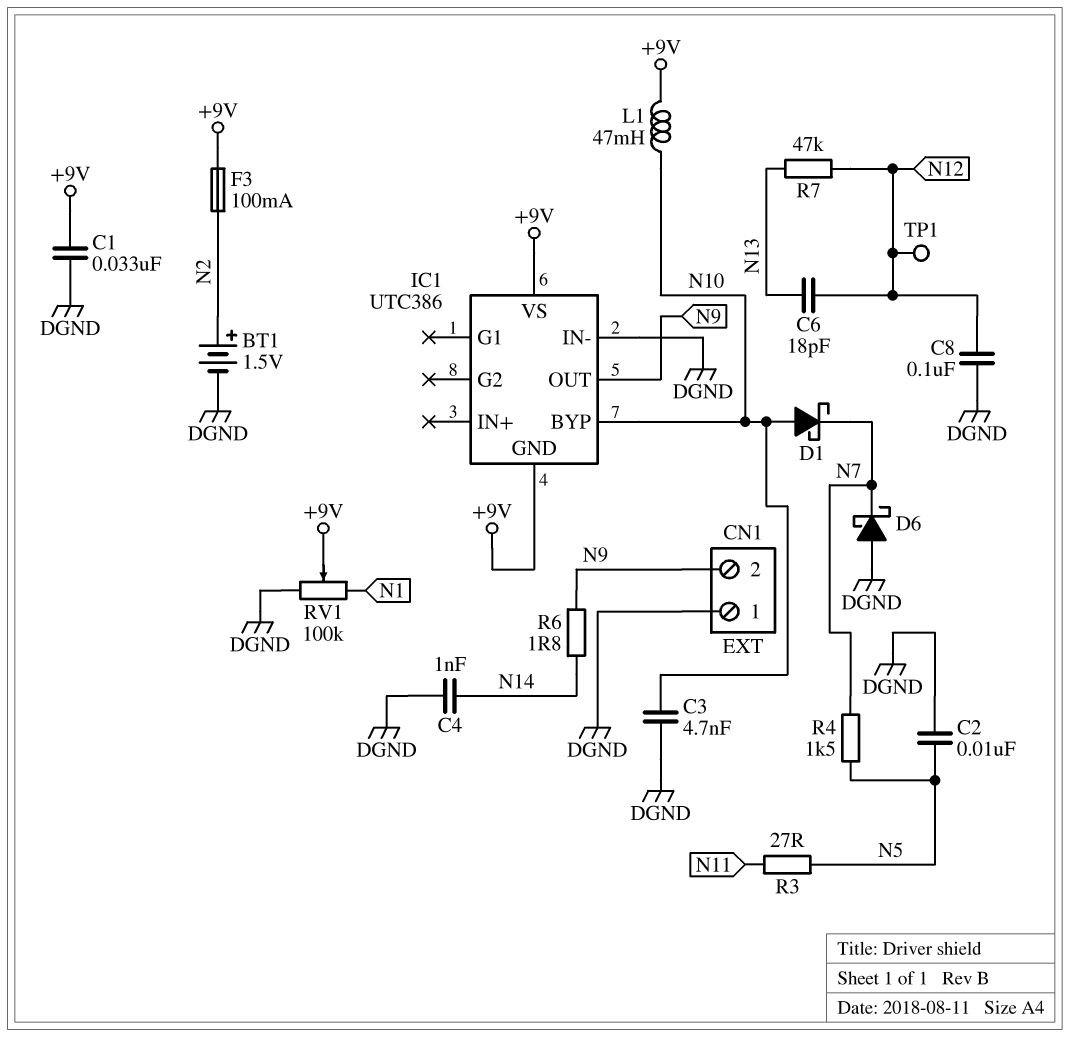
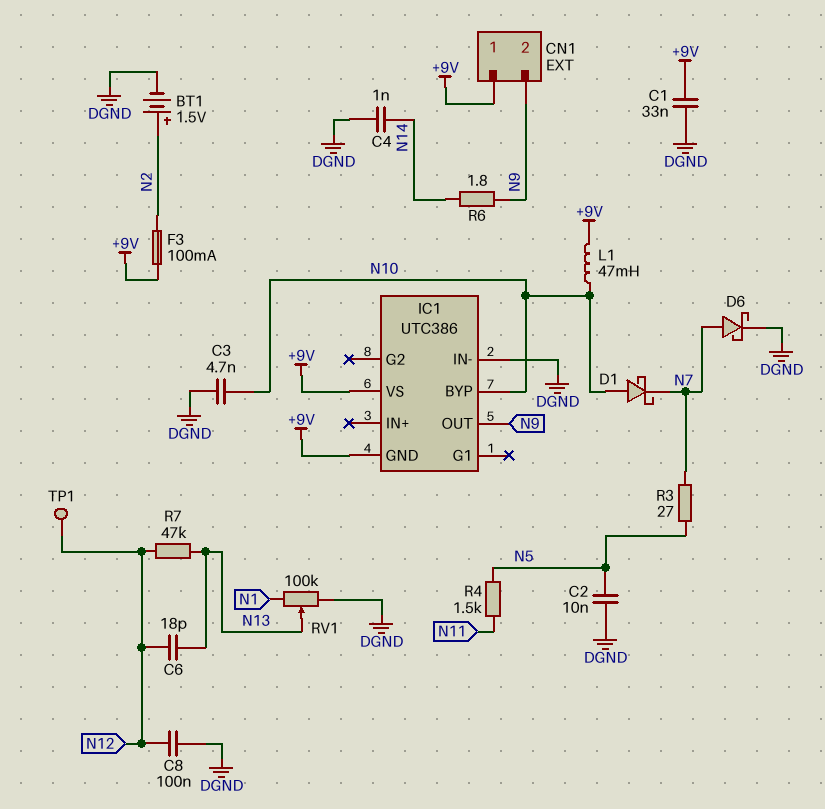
CN1 pin 1: DGND -> +9V
D6: schottky (A DGND, K N7) -> schottky (A N7, K DGND)
R3: 27 (N5, N11) -> 27 (N5, N7)
R4: 1.5k (N5, N7) -> 1.5k (N5, N11)
RV1: 100k (DGND, N1, wiper +9V) -> 100k (DGND, N1, wiper N13)

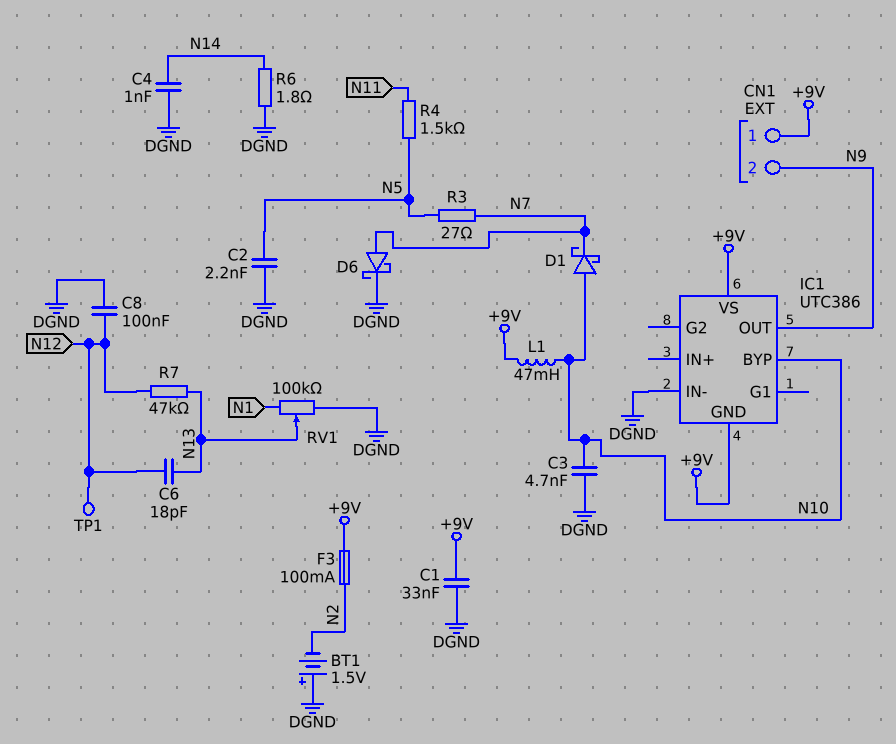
BT1: 1.5V (plus N2, minus DGND) -> 1.5V (plus DGND, minus N2)
C2: 10nF (DGND, N5) -> 2.2nF (DGND, N5)
R6: 1.8 (N9, N14) -> 1.8 (DGND, N14)

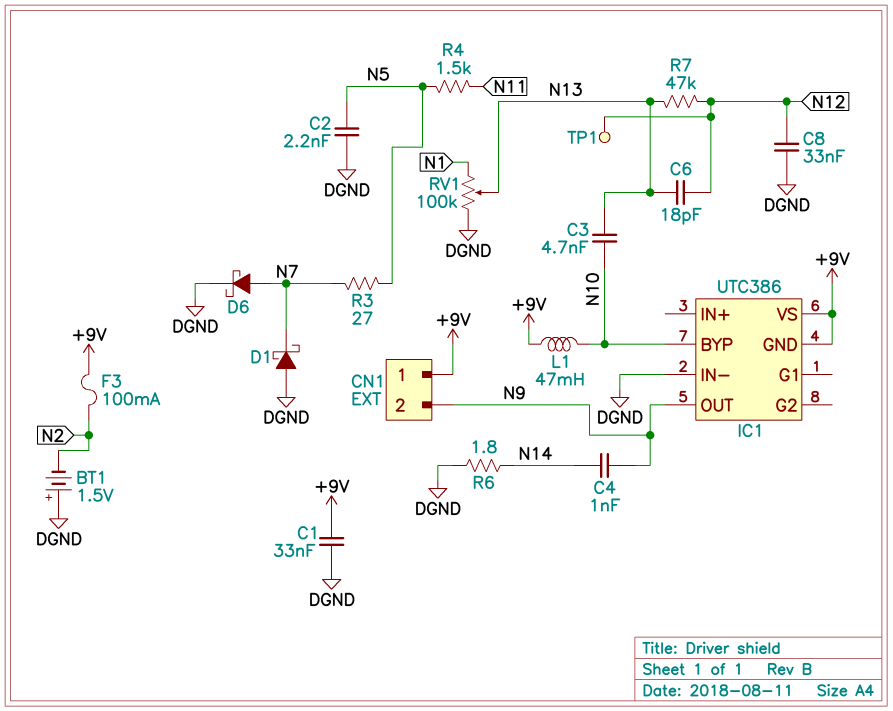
C3: 4.7nF (DGND, N10) -> 4.7nF (N10, N13)
C4: 1nF (DGND, N14) -> 1nF (N9, N14)
C8: 100nF (DGND, N12) -> 33nF (DGND, N12)
D1: schottky (A N10, K N7) -> schottky (A DGND, K N7)

